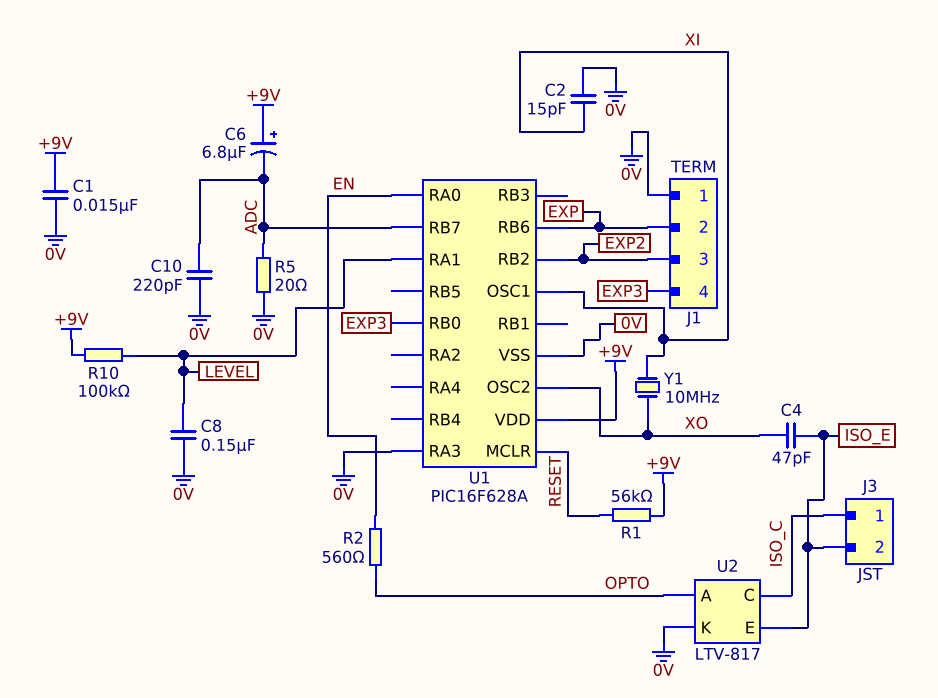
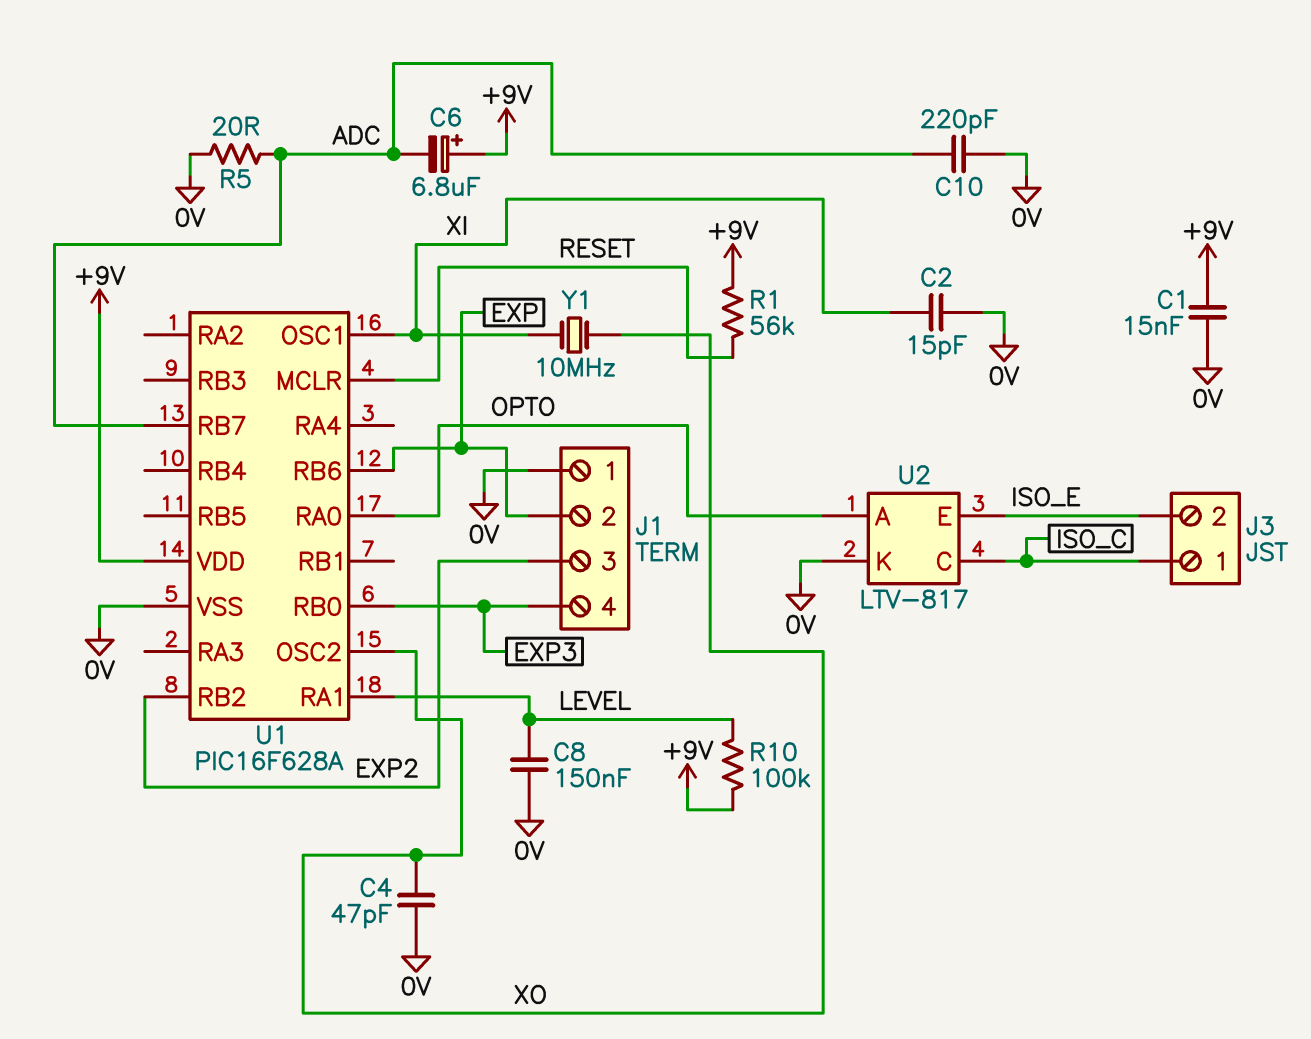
C4: 47pF (ISO_E, XO) -> 47pF (0V, XO)
R2: 560 (EN, OPTO) -> none
U1 pin RA0: EN -> OPTO
U1 pin RA3: 0V -> none

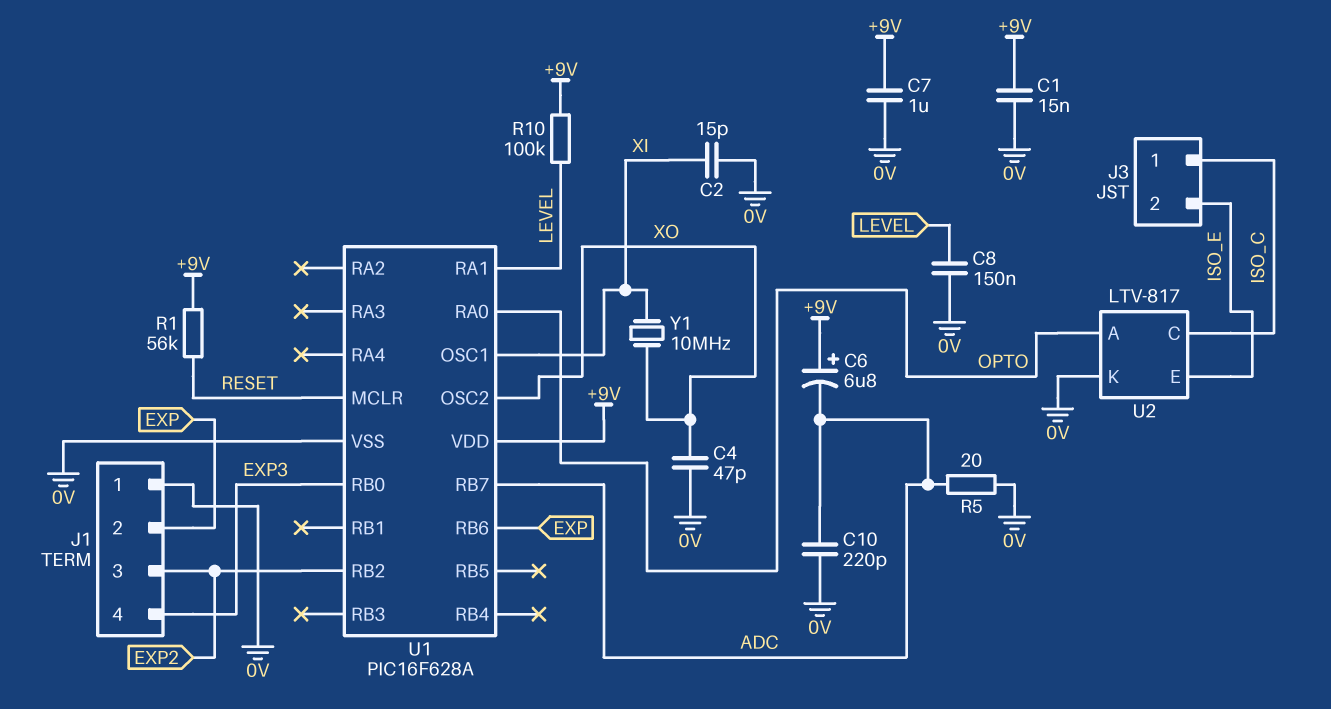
C7: none -> 1uF (+9V, 0V)

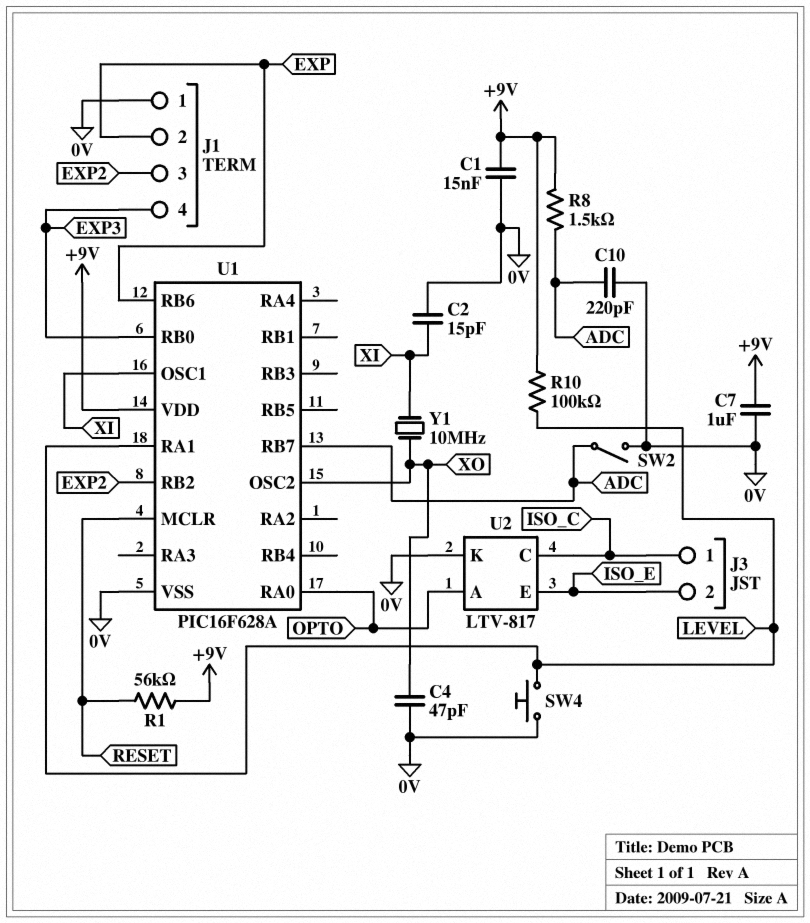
C6: 6.8uF (plus +9V, minus ADC) -> none
C8: 150nF (0V, LEVEL) -> none
R5: 20 (0V, ADC) -> none
R8: none -> 1.5k (+9V, ADC)
SW2: none -> switch (0V, ADC)
SW4: none -> button (0V, LEVEL)

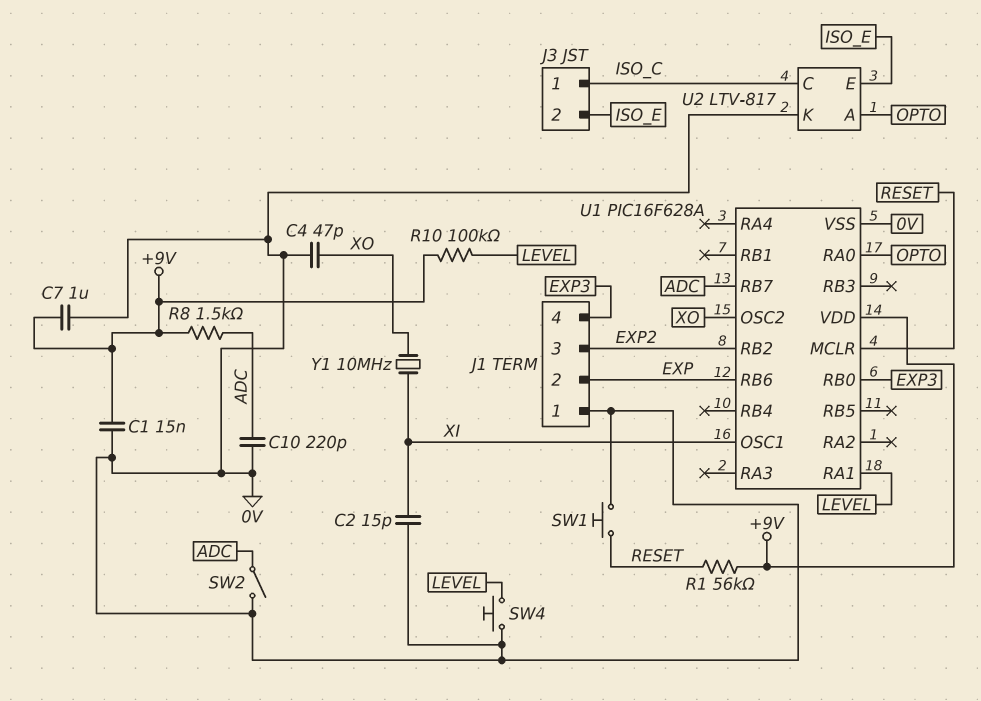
SW1: none -> button (0V, RESET)

